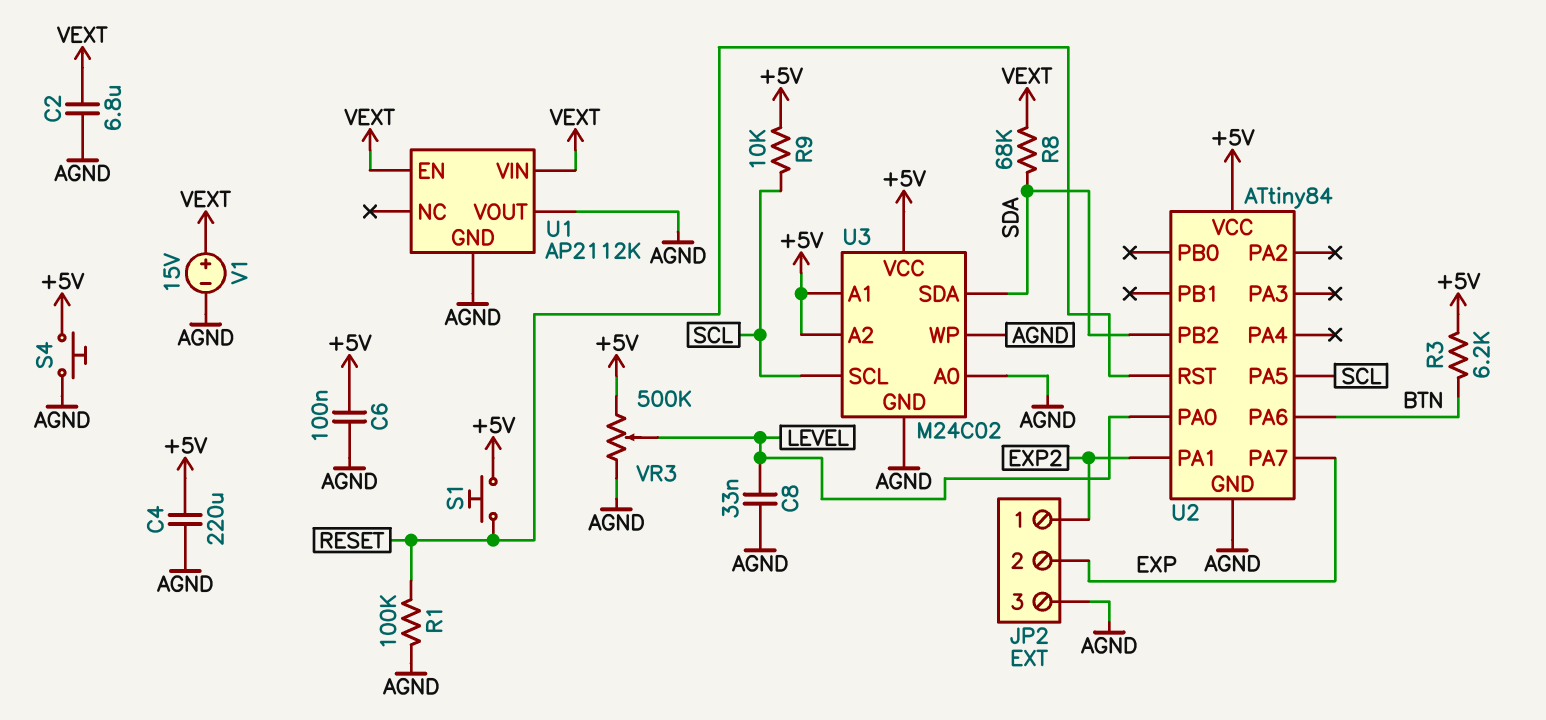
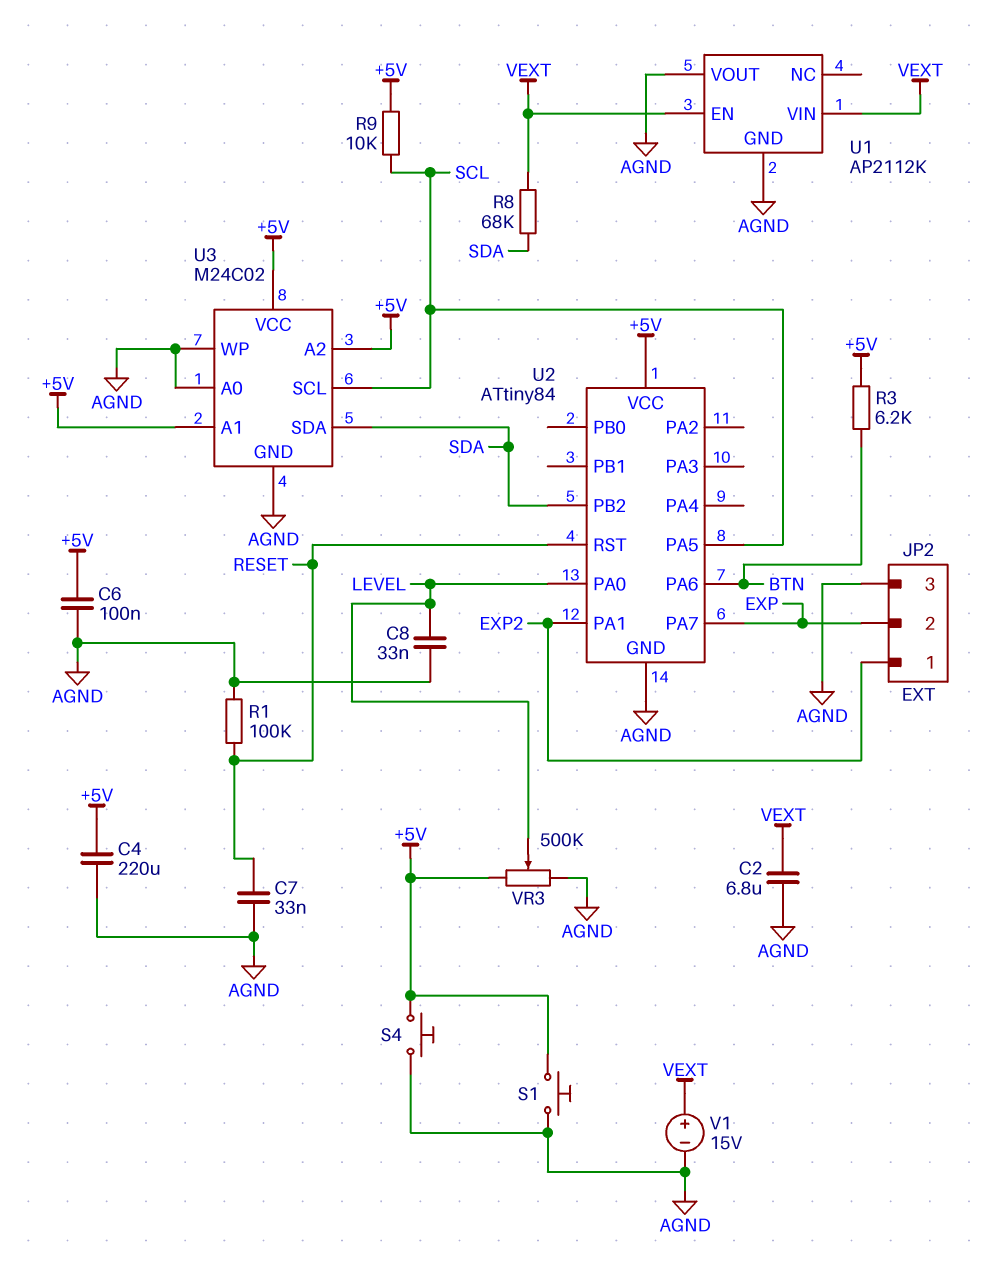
C7: none -> 33nF (AGND, RESET)
S1: button (+5V, RESET) -> button (+5V, AGND)

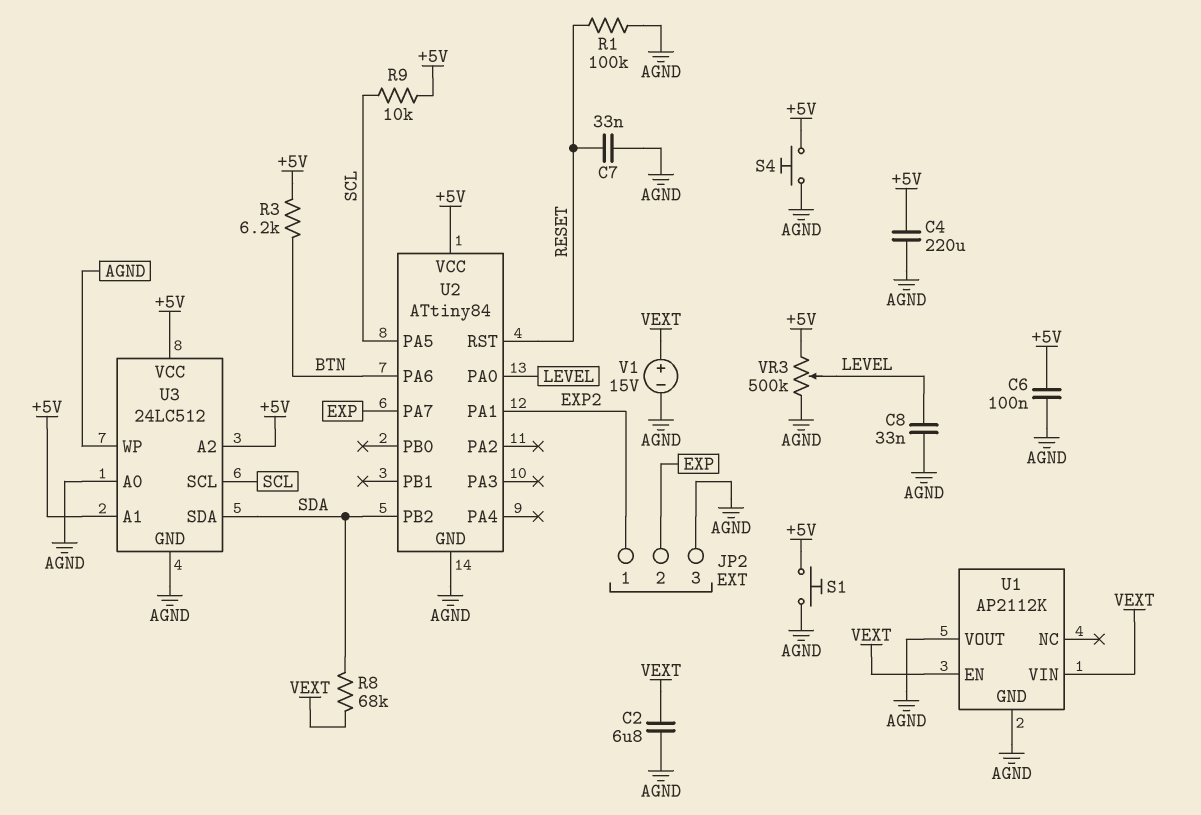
U3: M24C02 -> 24LC512

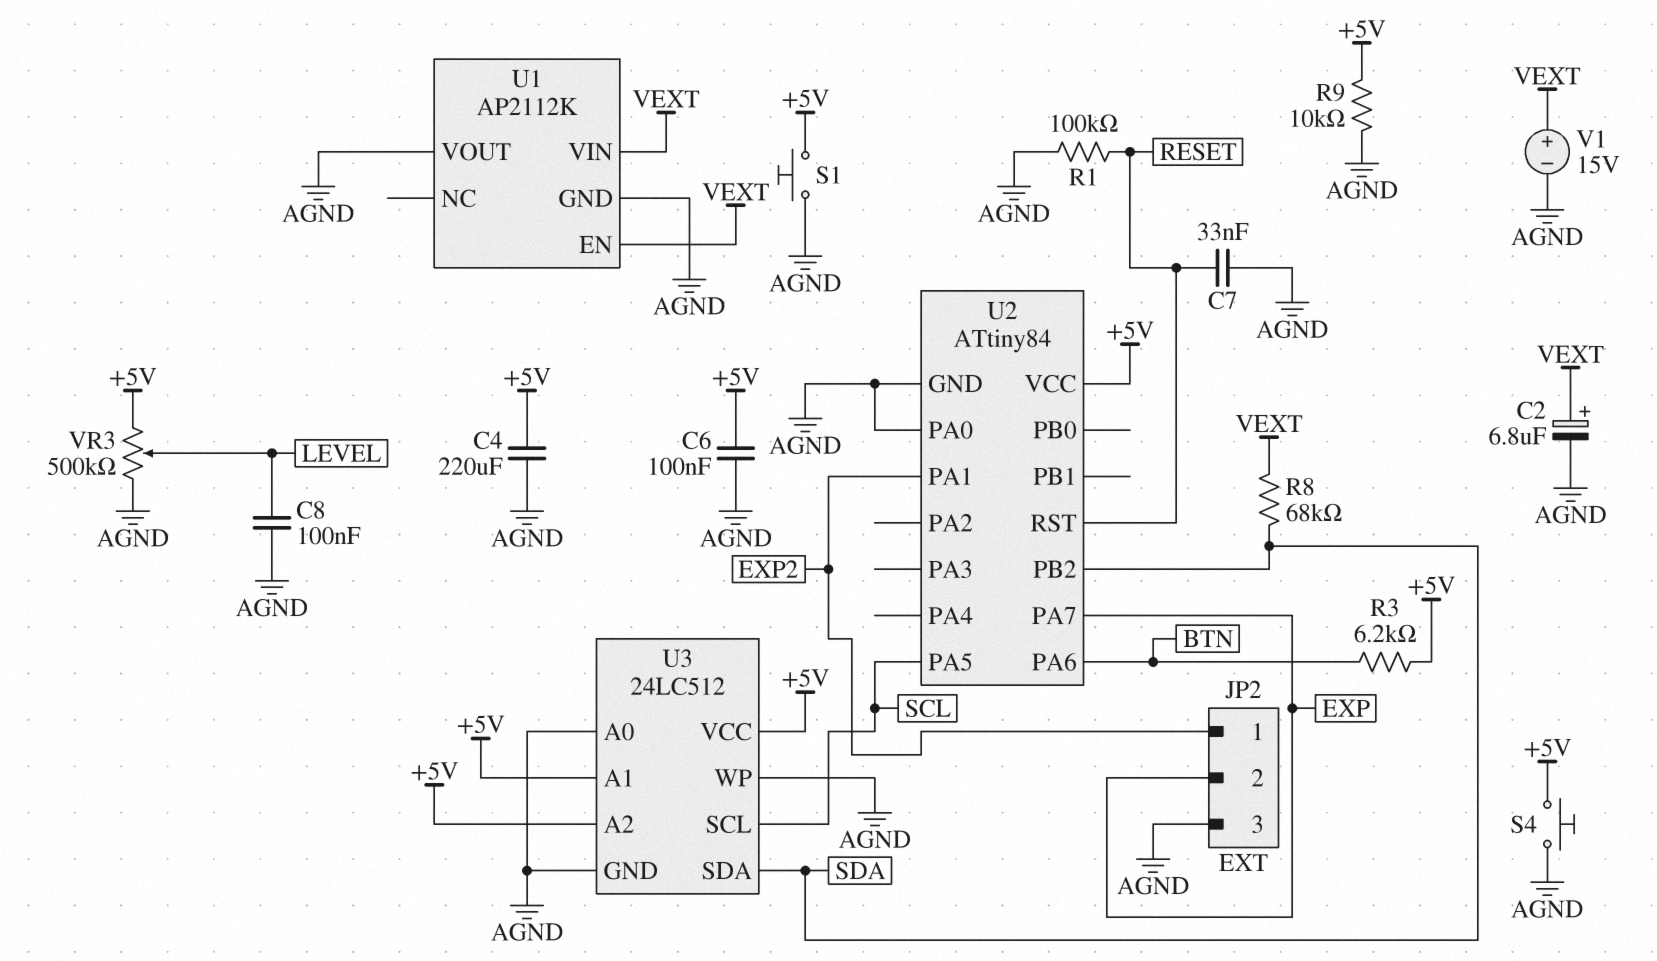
C2: 6.8uF (AGND, VEXT) -> 6.8uF (plus VEXT, minus AGND)
C8: 33nF (AGND, LEVEL) -> 100nF (AGND, LEVEL)
R9: 10k (+5V, SCL) -> 10k (+5V, AGND)
U2 pin PA0: LEVEL -> AGND

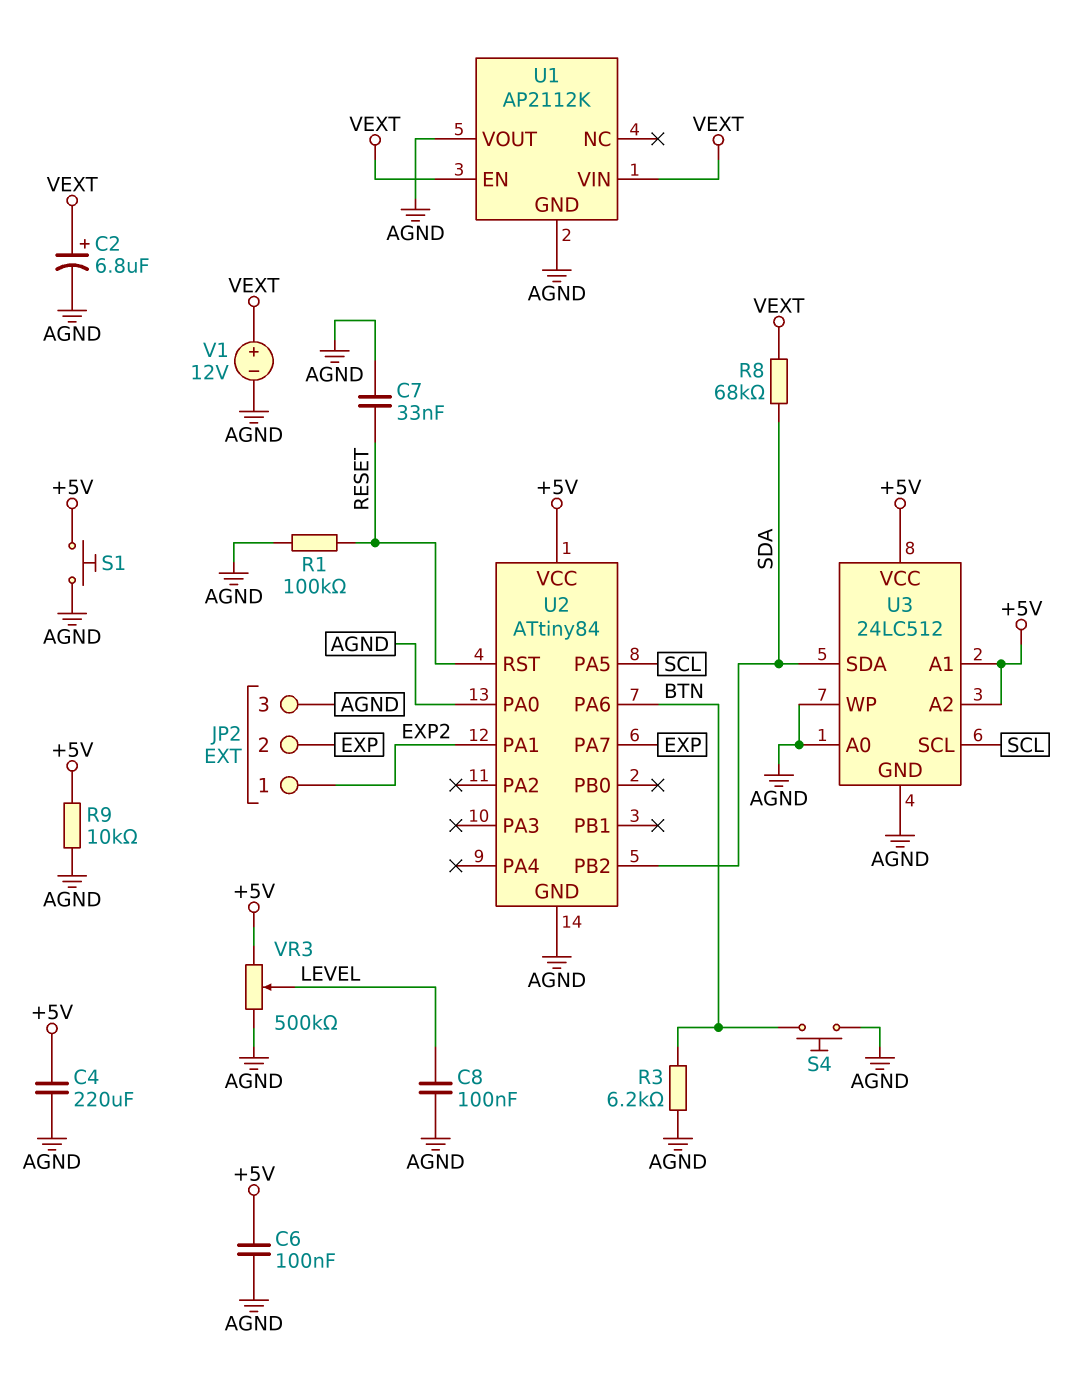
R3: 6.2k (+5V, BTN) -> 6.2k (AGND, BTN)
S4: button (+5V, AGND) -> button (AGND, BTN)
V1: 15V (plus VEXT, minus AGND) -> 12V (plus VEXT, minus AGND)

